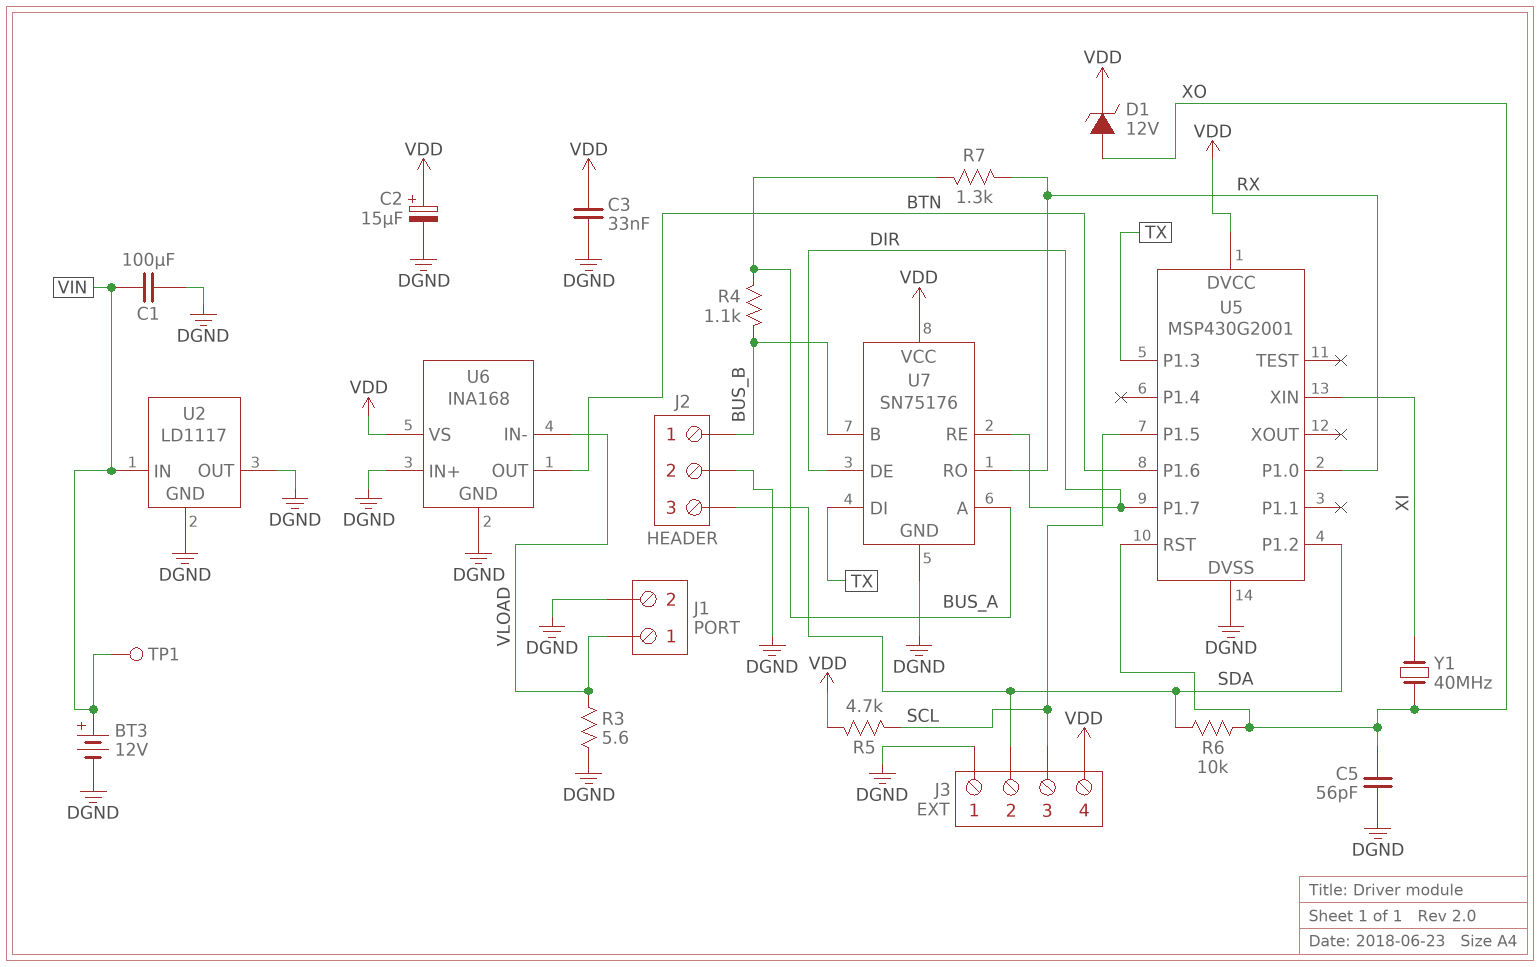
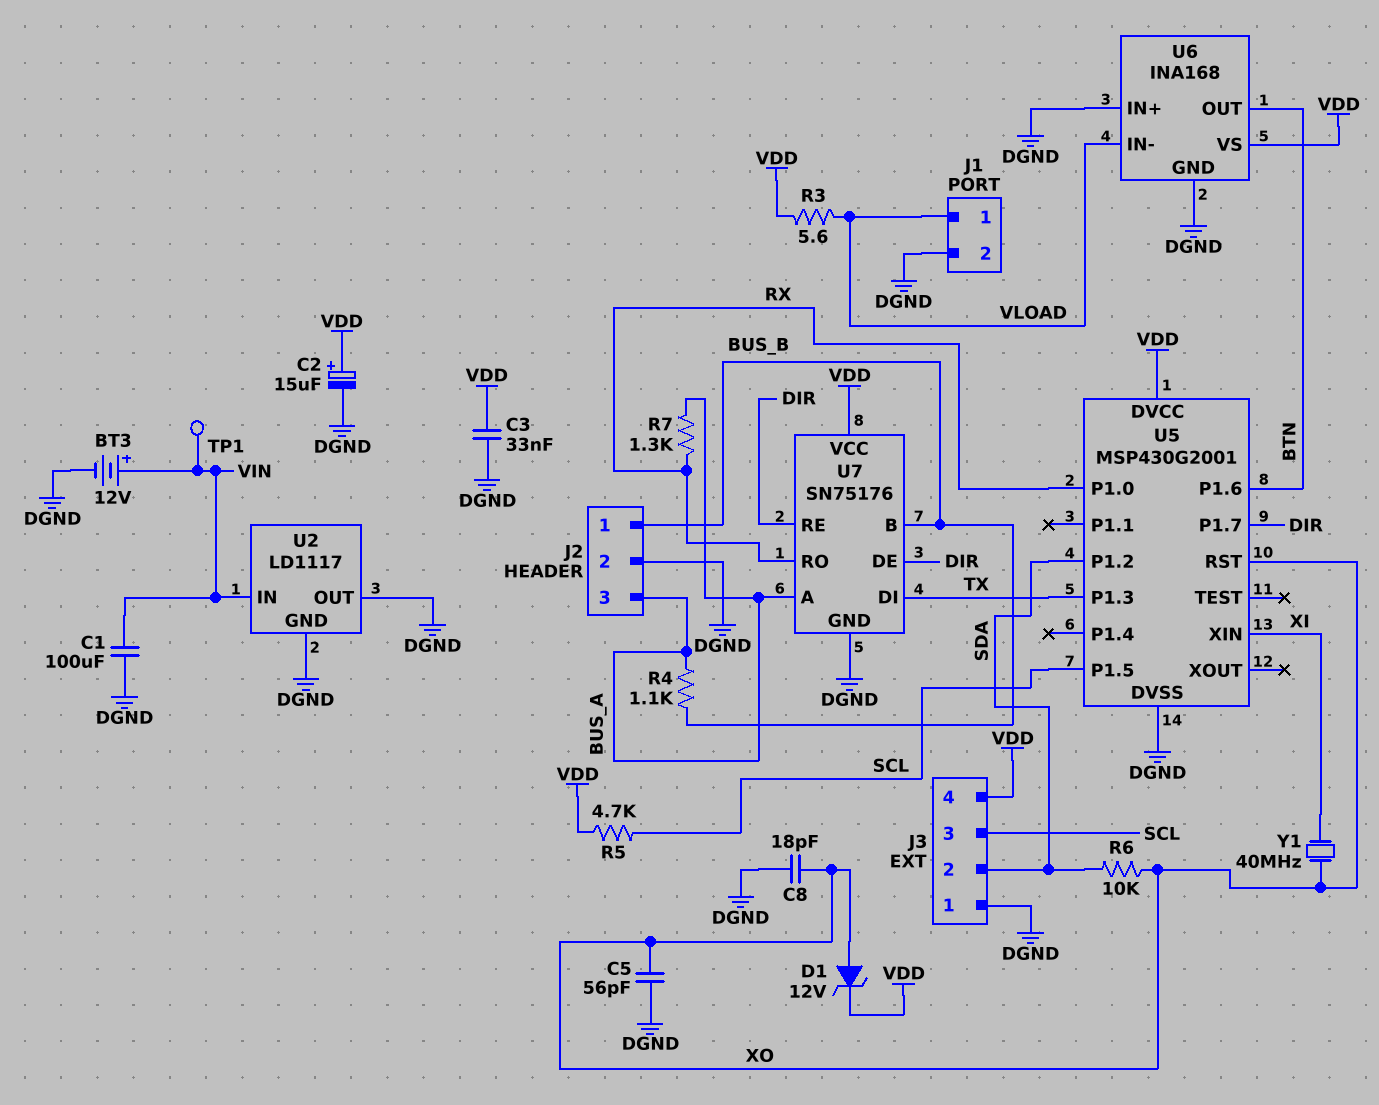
C8: none -> 18pF (DGND, XO)
J2 pin 3: SDA -> BUS_A
R3: 5.6 (DGND, VLOAD) -> 5.6 (VDD, VLOAD)

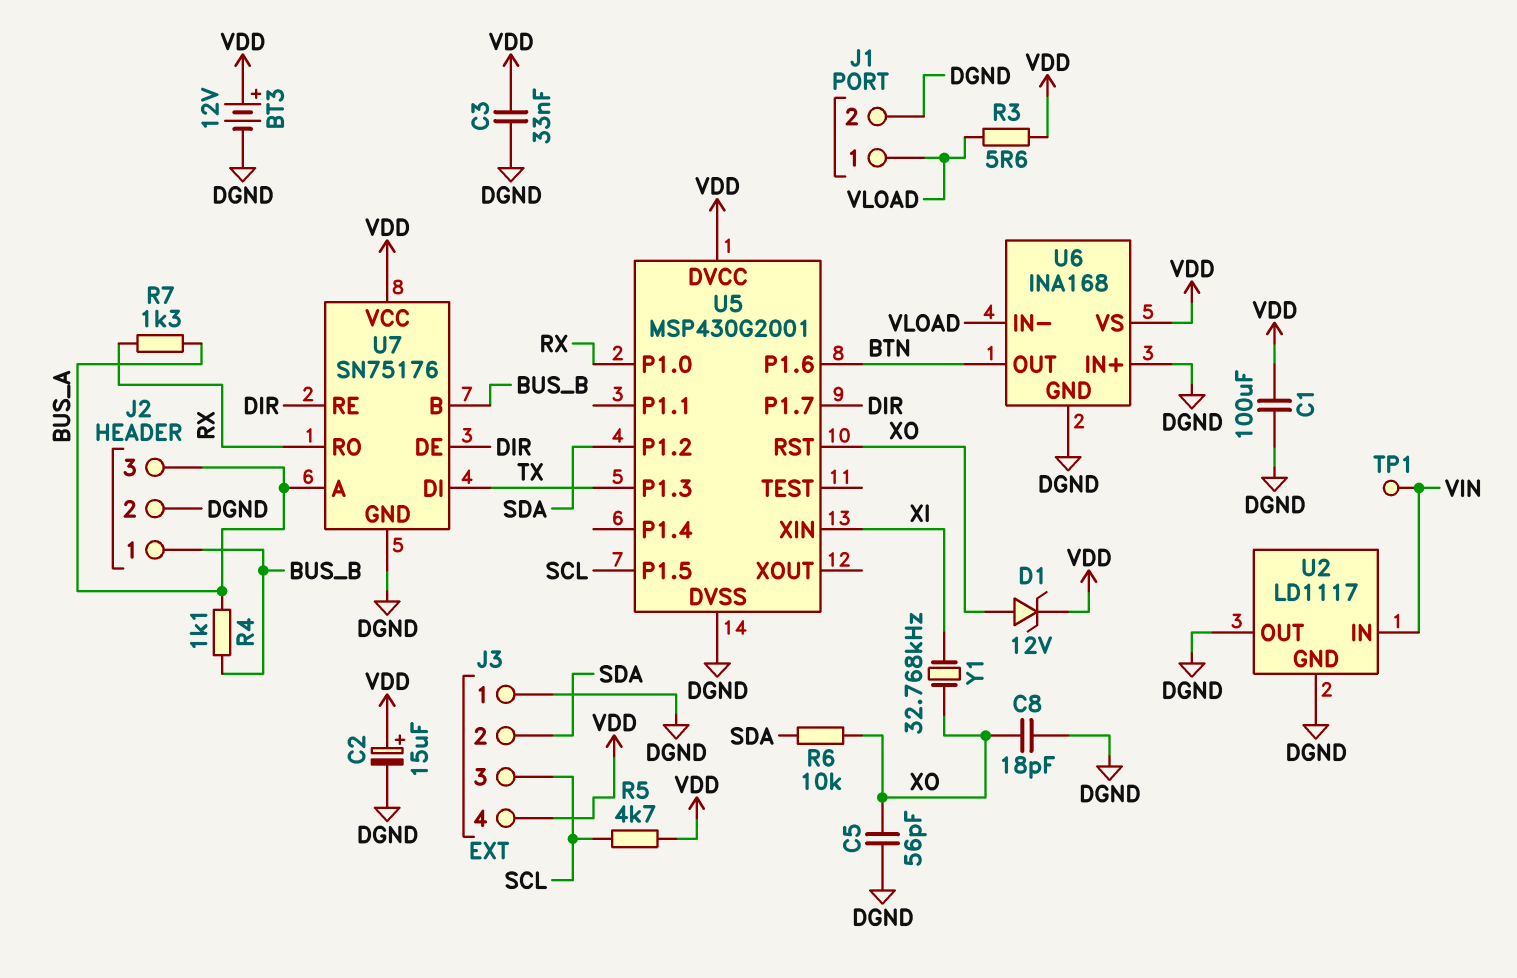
BT3: 12V (plus VIN, minus DGND) -> 12V (plus VDD, minus DGND)
C1: 100uF (DGND, VIN) -> 100uF (DGND, VDD)
Y1: 40MHz (XI, XO) -> 32.768kHz (XI, XO)

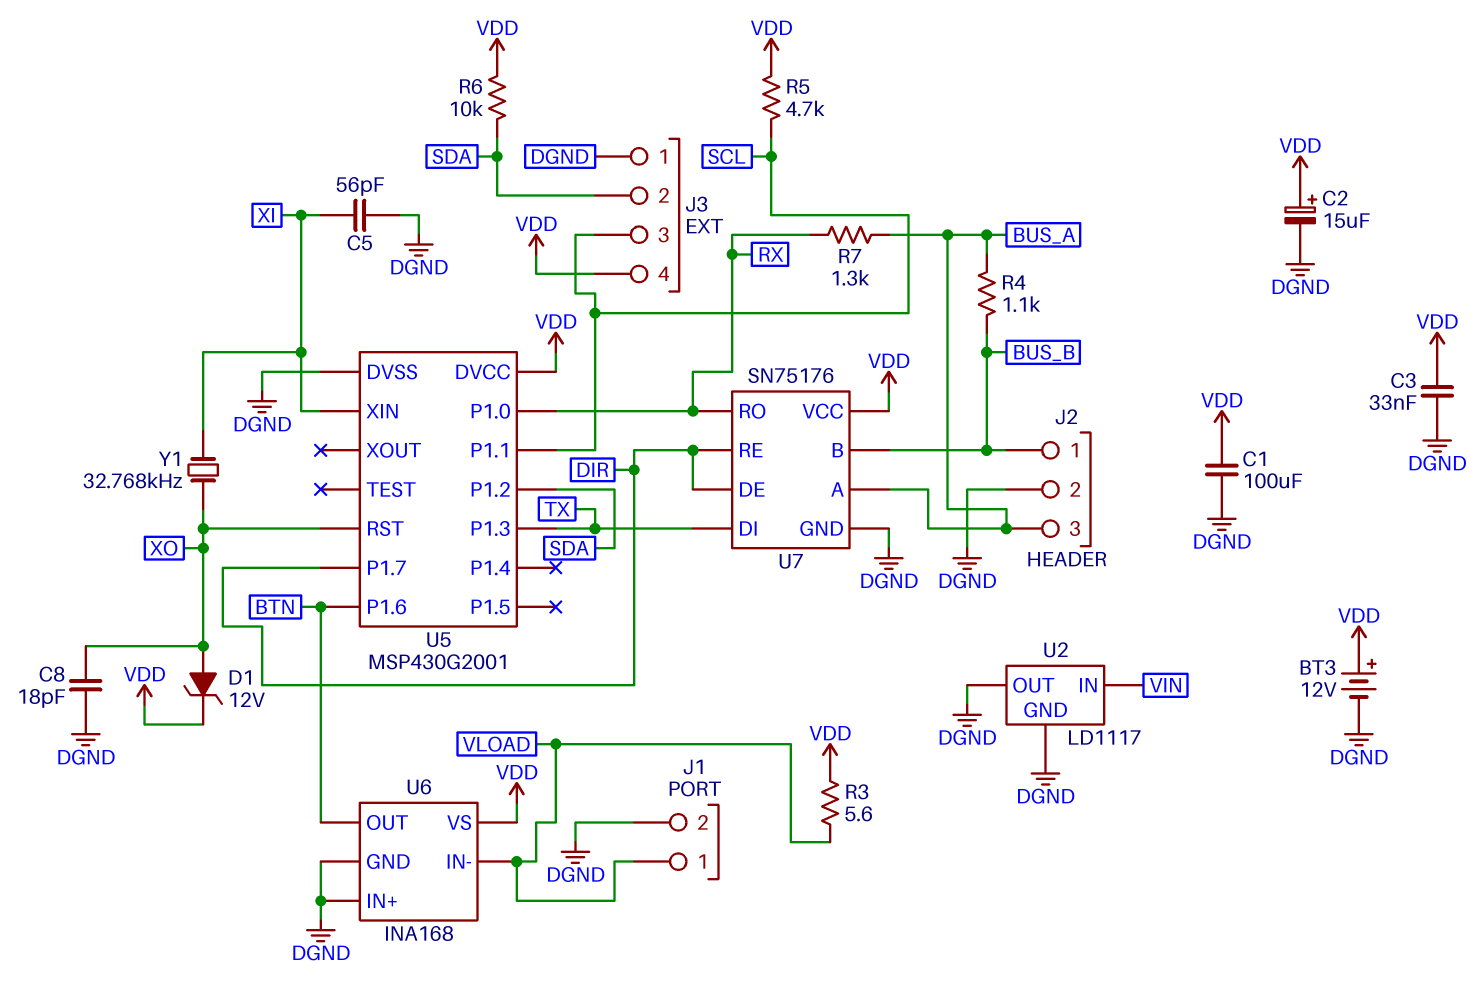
C5: 56pF (DGND, XO) -> 56pF (DGND, XI)
R6: 10k (SDA, XO) -> 10k (SDA, VDD)
TP1: test point (VIN) -> none
U5 pin P1.1: none -> SCL
U5 pin P1.5: SCL -> none

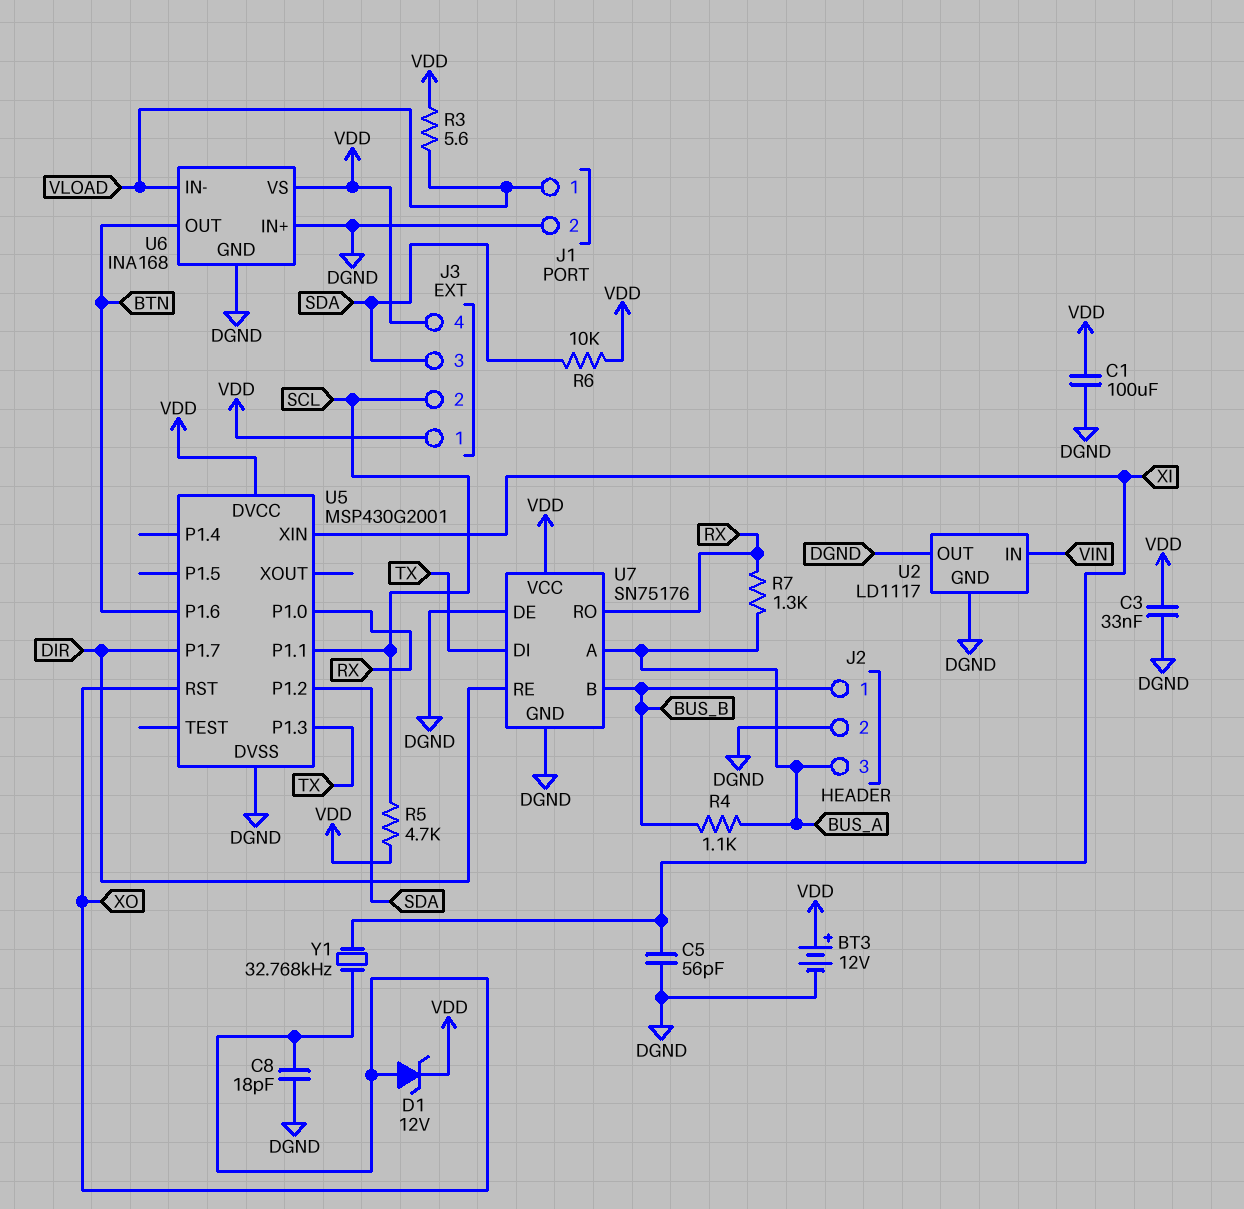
C2: 15uF (plus VDD, minus DGND) -> none
J3 pin 1: DGND -> VDD
J3 pin 2: SDA -> SCL
J3 pin 3: SCL -> SDA
U7 pin DE: DIR -> DGND

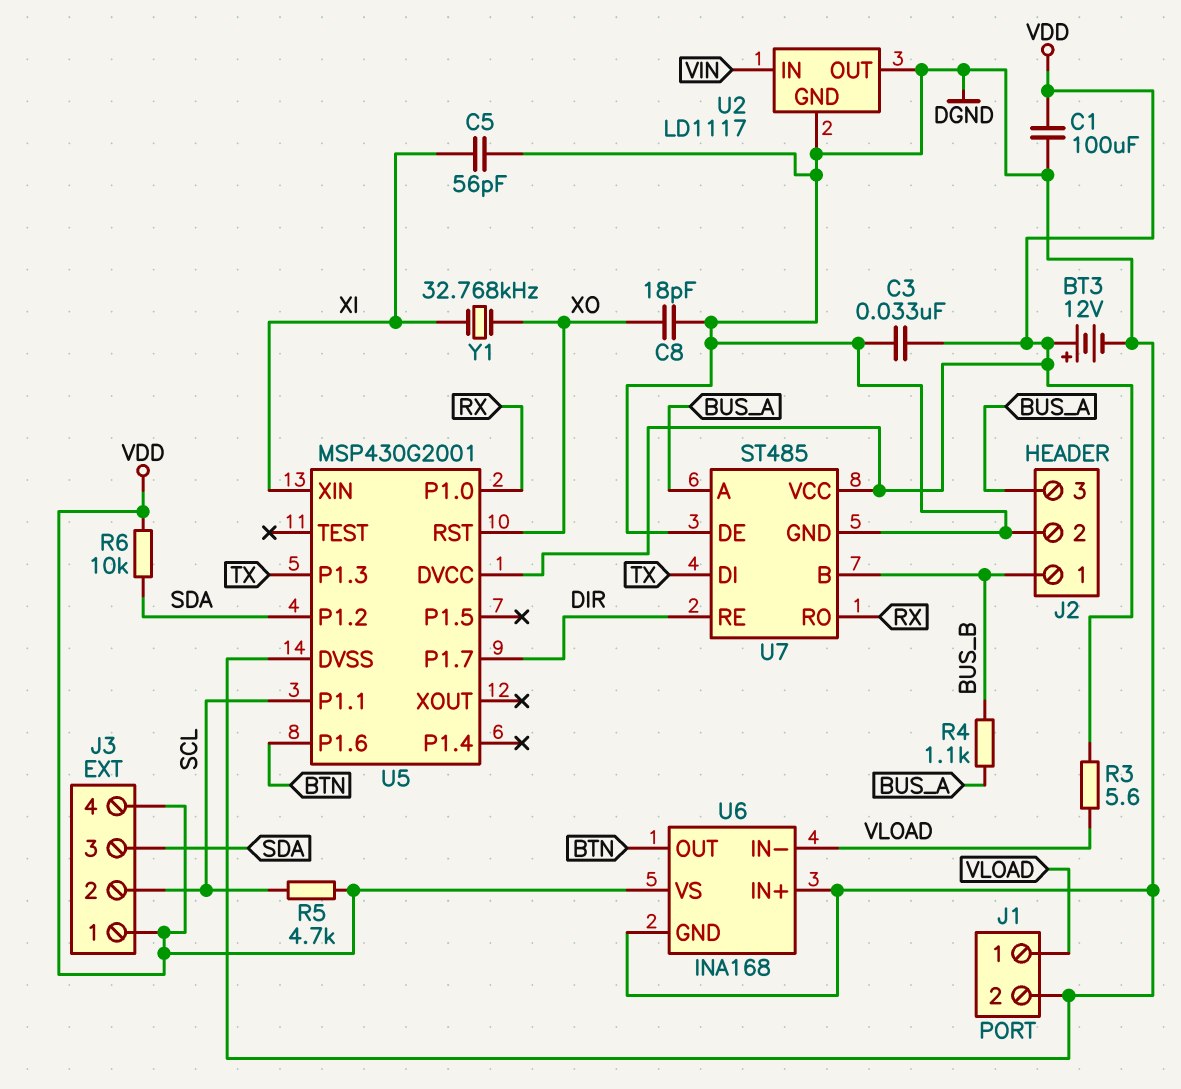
D1: zener 12V (A XO, K VDD) -> none
R7: 1.3k (BUS_A, RX) -> none
U7: SN75176 -> ST485

